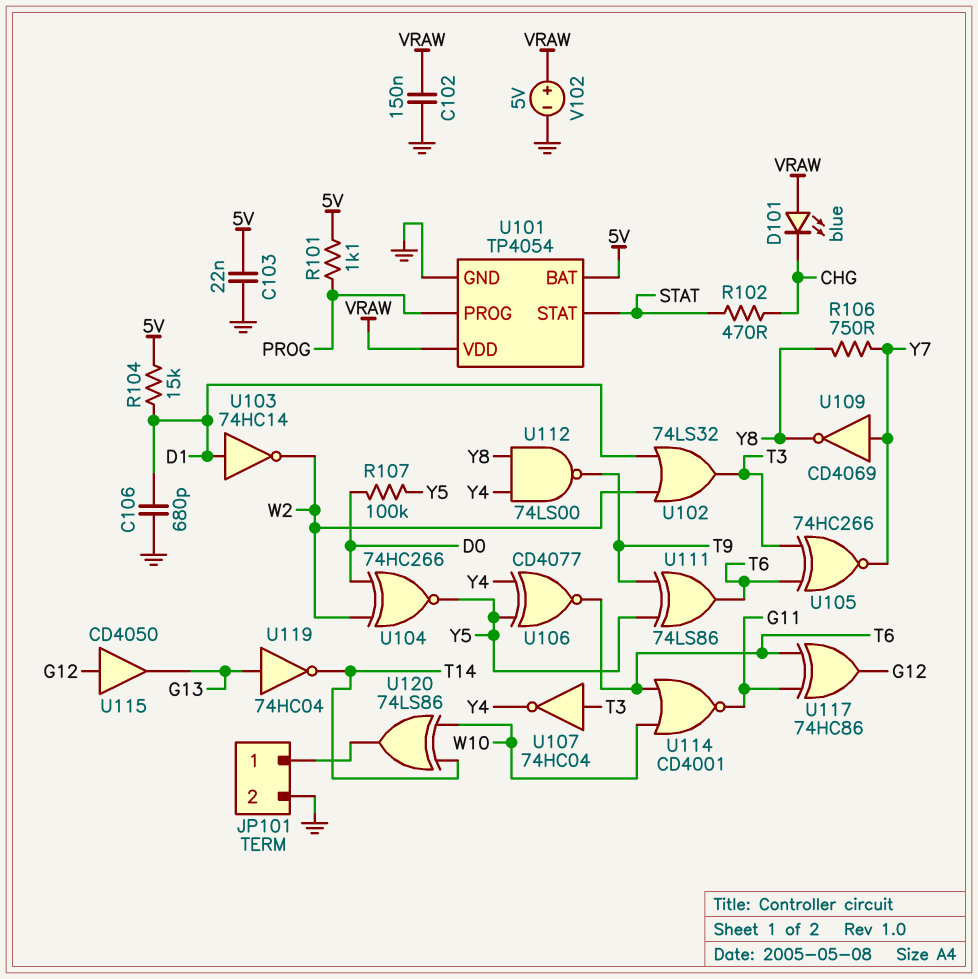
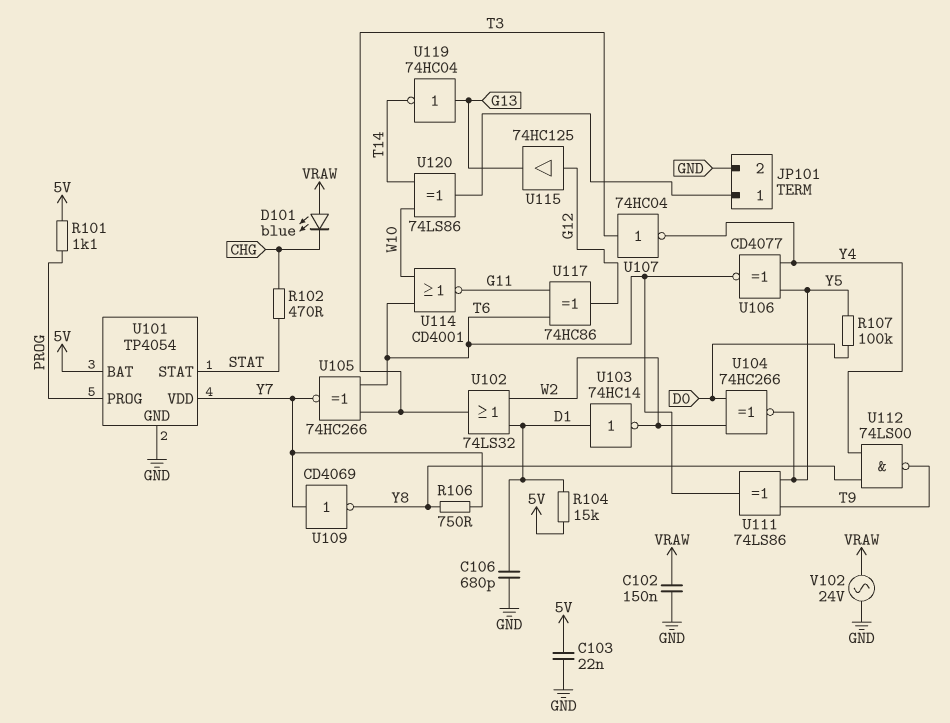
U101 pin VDD: VRAW -> Y7
U115: buffer CD4050 (in G12, out G13) -> buffer 74HC125 (in G12, out G13)
V102: 5V (plus VRAW, minus GND) -> AC 24V (GND, VRAW)

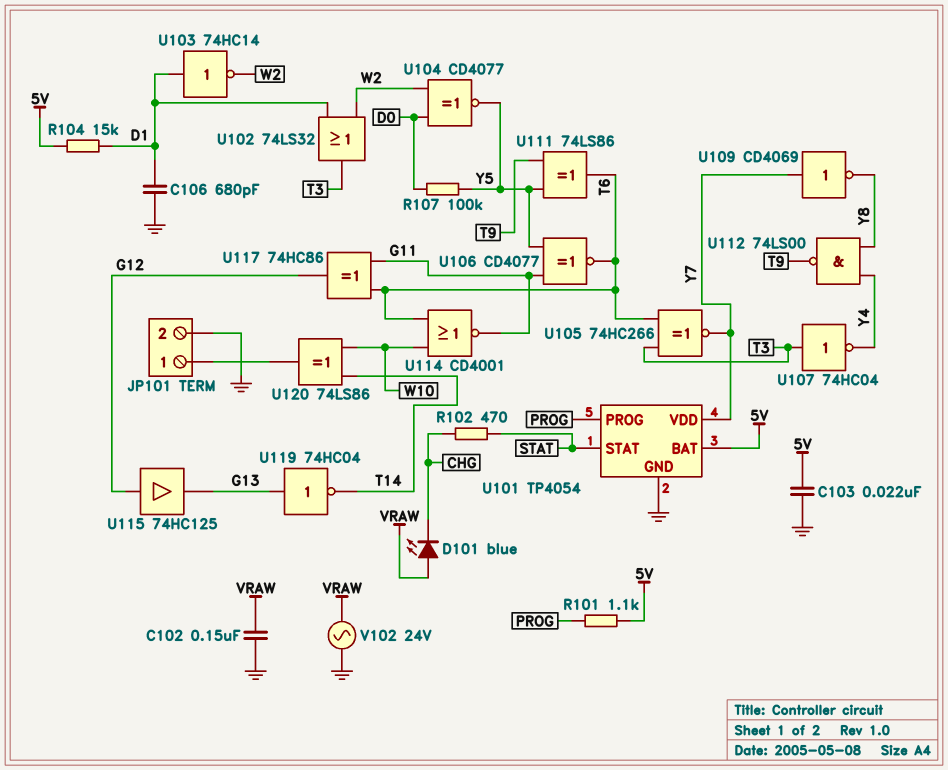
R106: 750 (Y7, Y8) -> none
U104: XNOR 74HC266 (in D0, in W2, out Y5) -> XNOR CD4077 (in D0, in W2, out Y5)
U106: XNOR CD4077 (in Y4, in Y5, out T6) -> XNOR CD4077 (in G11, in Y5, out T6)

